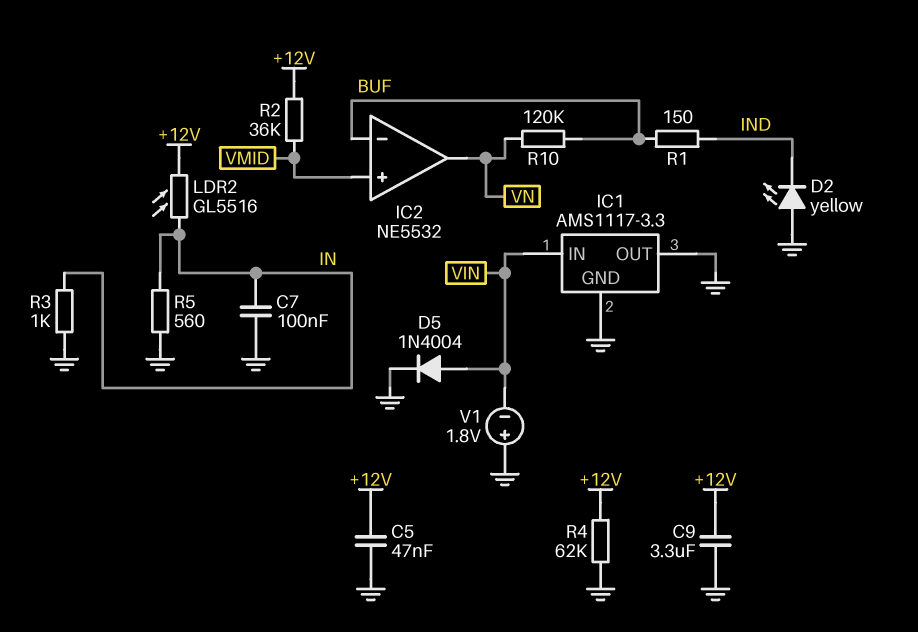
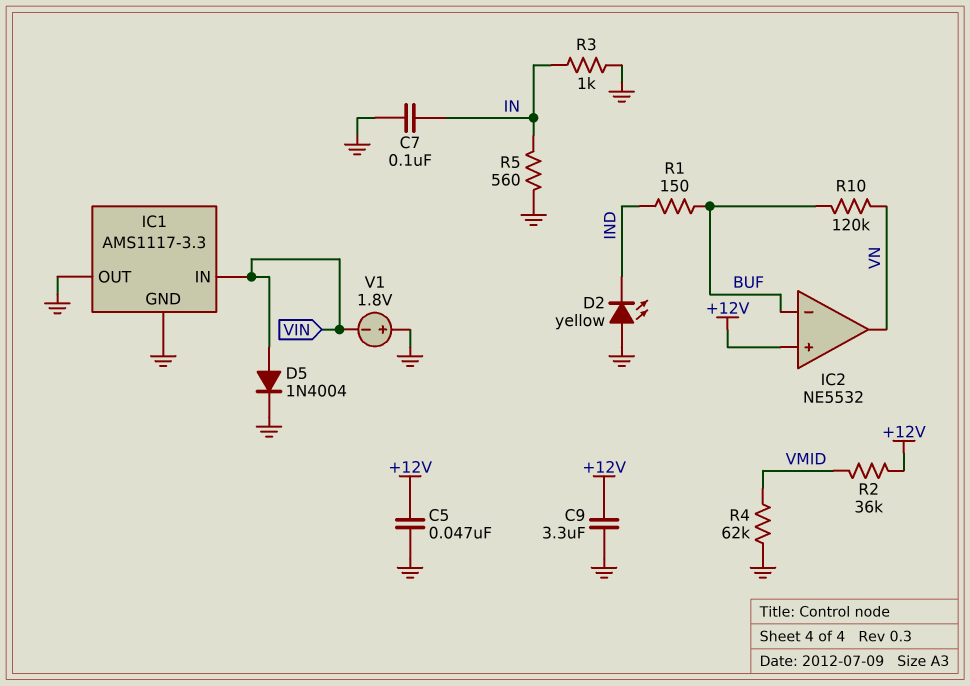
IC2 pin in+: VMID -> +12V
LDR2: GL5516 (+12V, IN) -> none
R4: 62k (+12V, GND) -> 62k (GND, VMID)

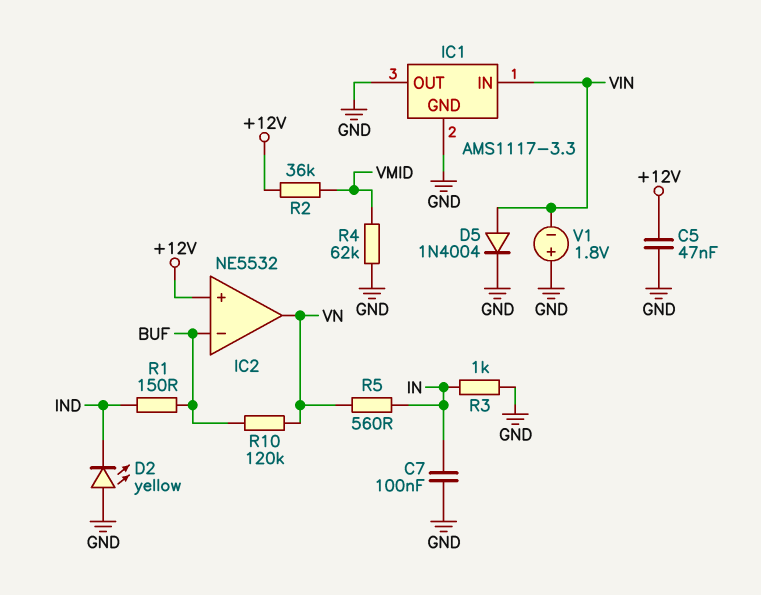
C9: 3.3uF (+12V, GND) -> none
R5: 560 (GND, IN) -> 560 (IN, VN)

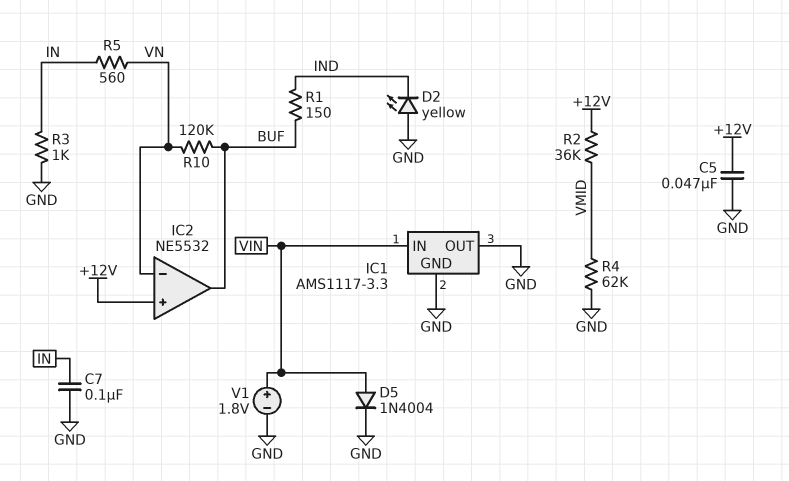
IC2 pin in-: BUF -> VN
IC2 pin out: VN -> BUF
V1: 1.8V (plus GND, minus VIN) -> 1.8V (plus VIN, minus GND)

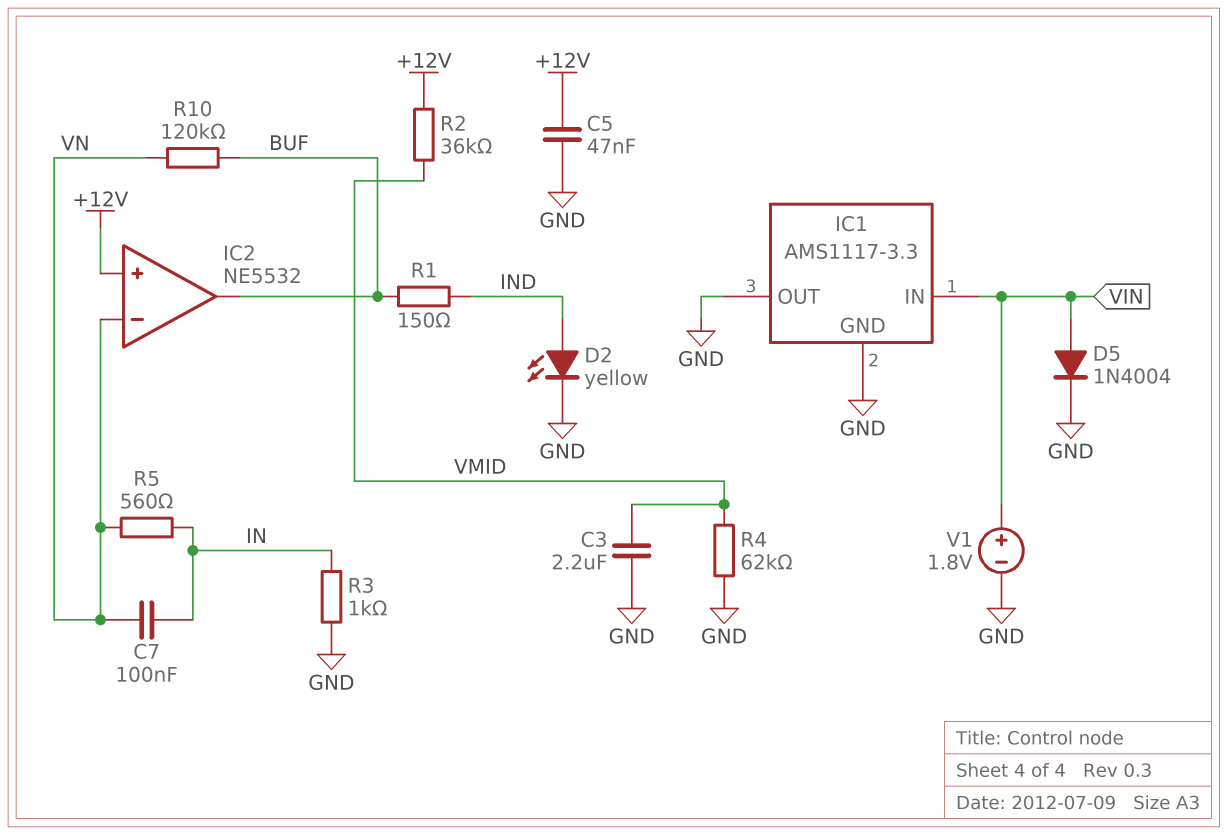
C3: none -> 2.2uF (GND, VMID)
C7: 100nF (GND, IN) -> 100nF (IN, VN)
D2: LED yellow (A GND, K IND) -> LED yellow (A IND, K GND)

